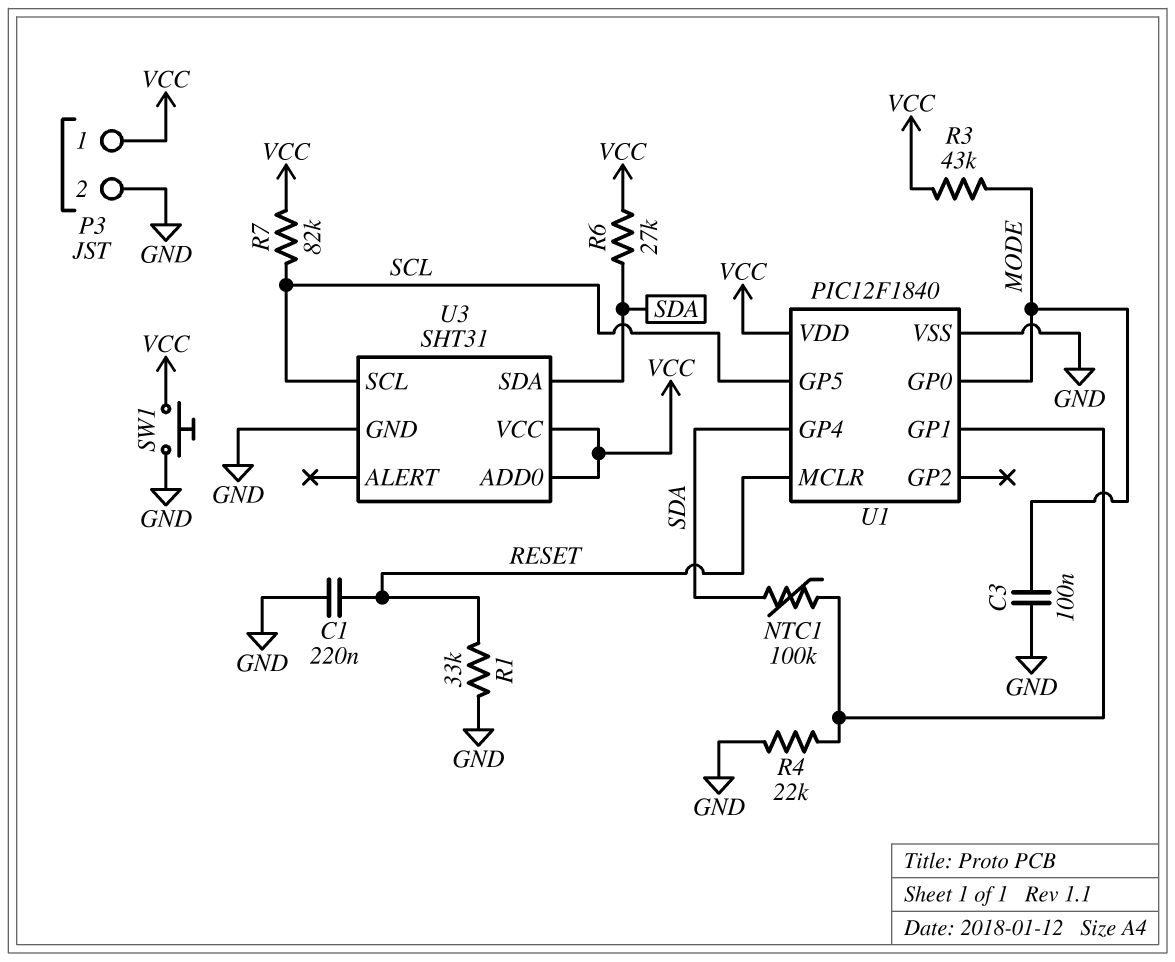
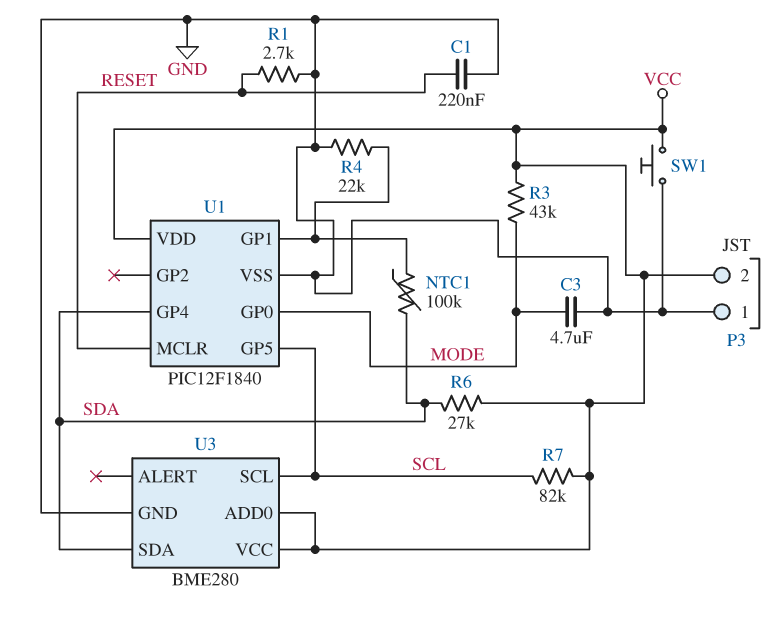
C3: 100nF (GND, MODE) -> 4.7uF (GND, MODE)
P3 pin 1: VCC -> GND
P3 pin 2: GND -> VCC
R1: 33k (GND, RESET) -> 2.7k (GND, RESET)
U3: SHT31 -> BME280

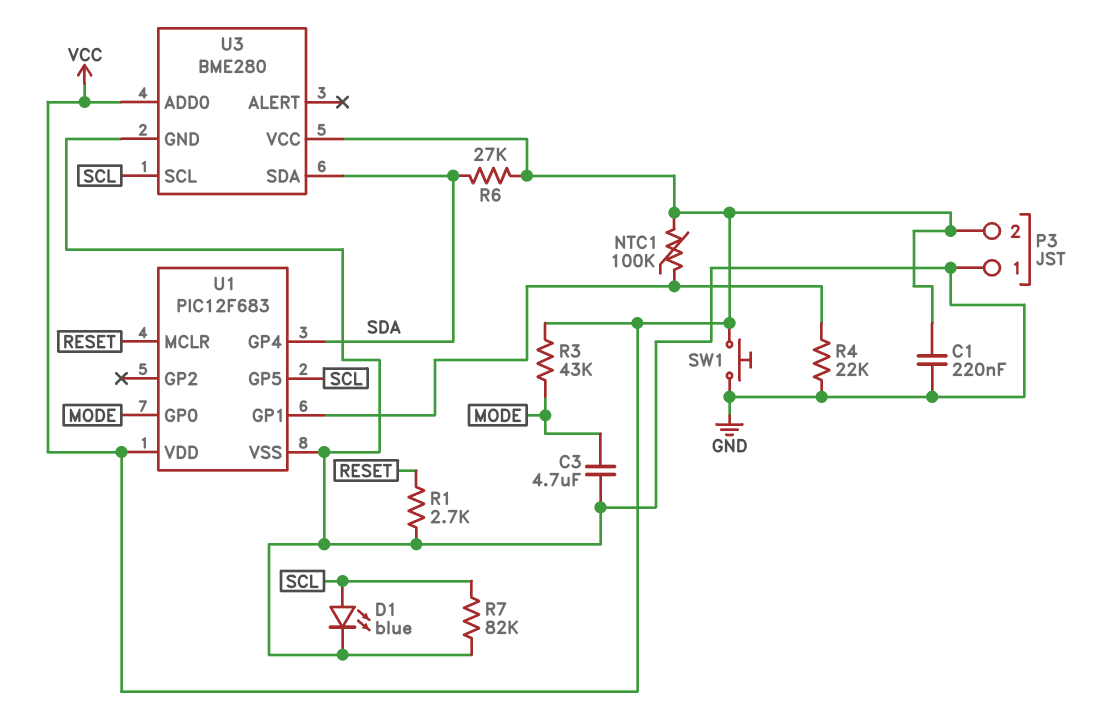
C1: 220nF (GND, RESET) -> 220nF (GND, VCC)
D1: none -> LED blue (A SCL, K GND)
NTC1: 100k (SDA, U1/GP1) -> 100k (U1/GP1, VCC)
R7: 82k (SCL, VCC) -> 82k (GND, SCL)
U1: PIC12F1840 -> PIC12F683

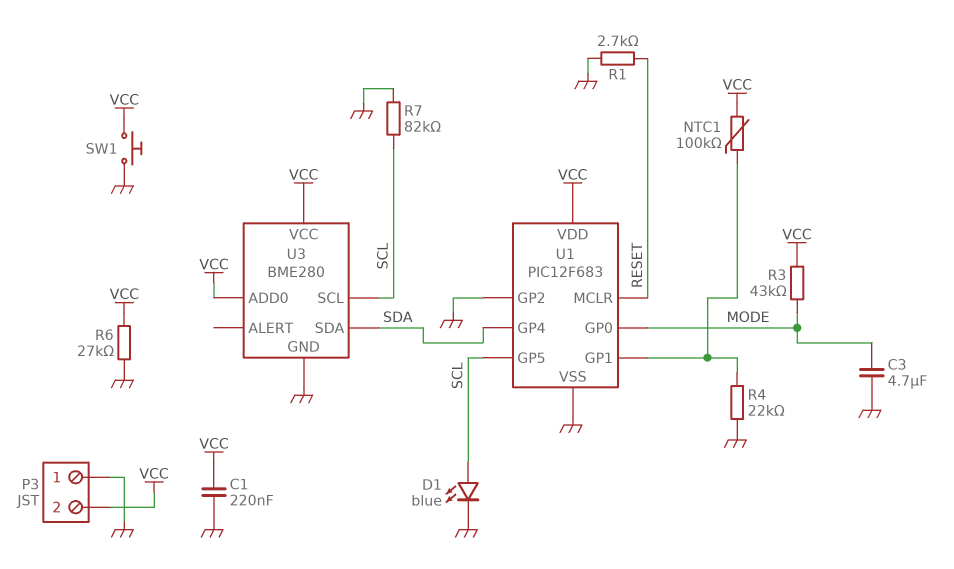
R6: 27k (SDA, VCC) -> 27k (GND, VCC)
U1 pin GP2: none -> GND

